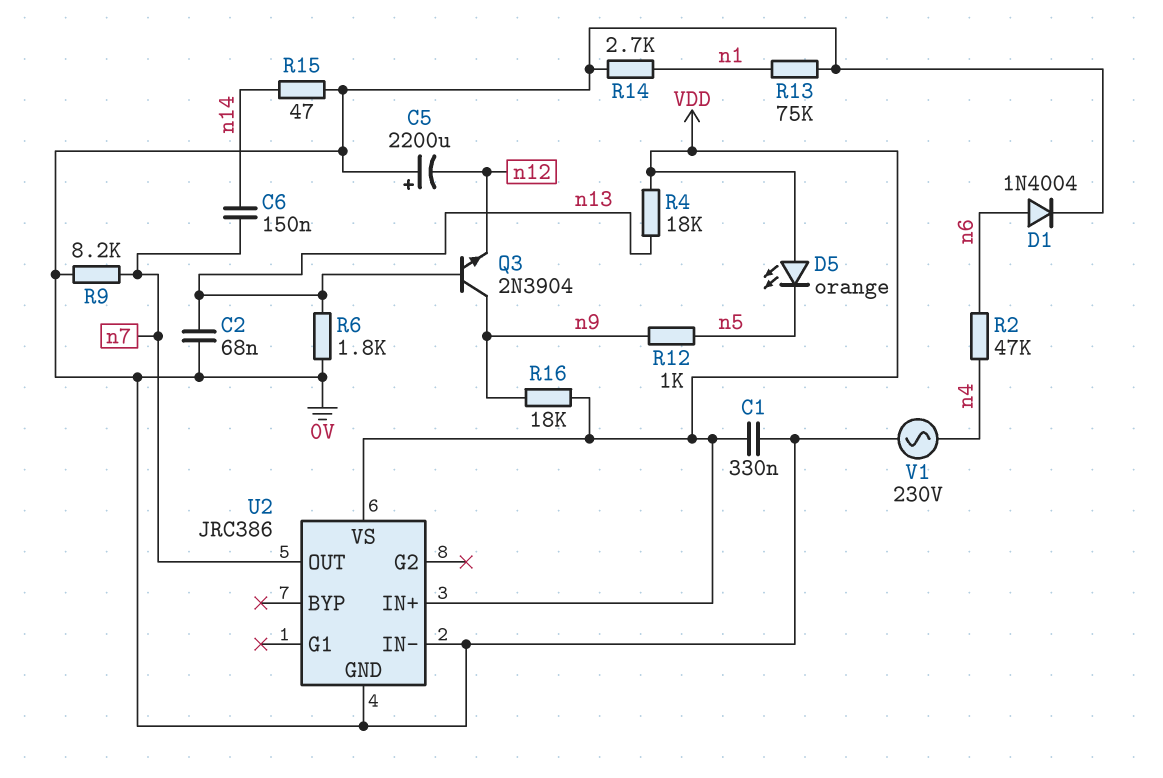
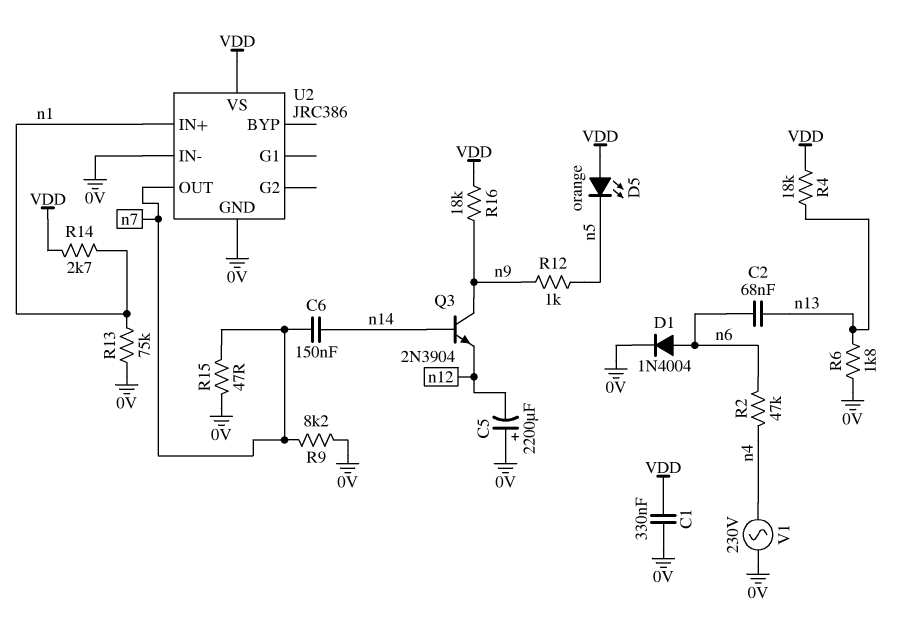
C2: 68nF (0V, n13) -> 68nF (n6, n13)
Q3: NPN 2N3904 (B n13, C n9, E n12) -> NPN 2N3904 (B n14, C n9, E n12)
R14: 2.7k (0V, n1) -> 2.7k (VDD, n1)
R15: 47 (0V, n14) -> 47 (0V, n7)
U2 pin IN+: VDD -> n1

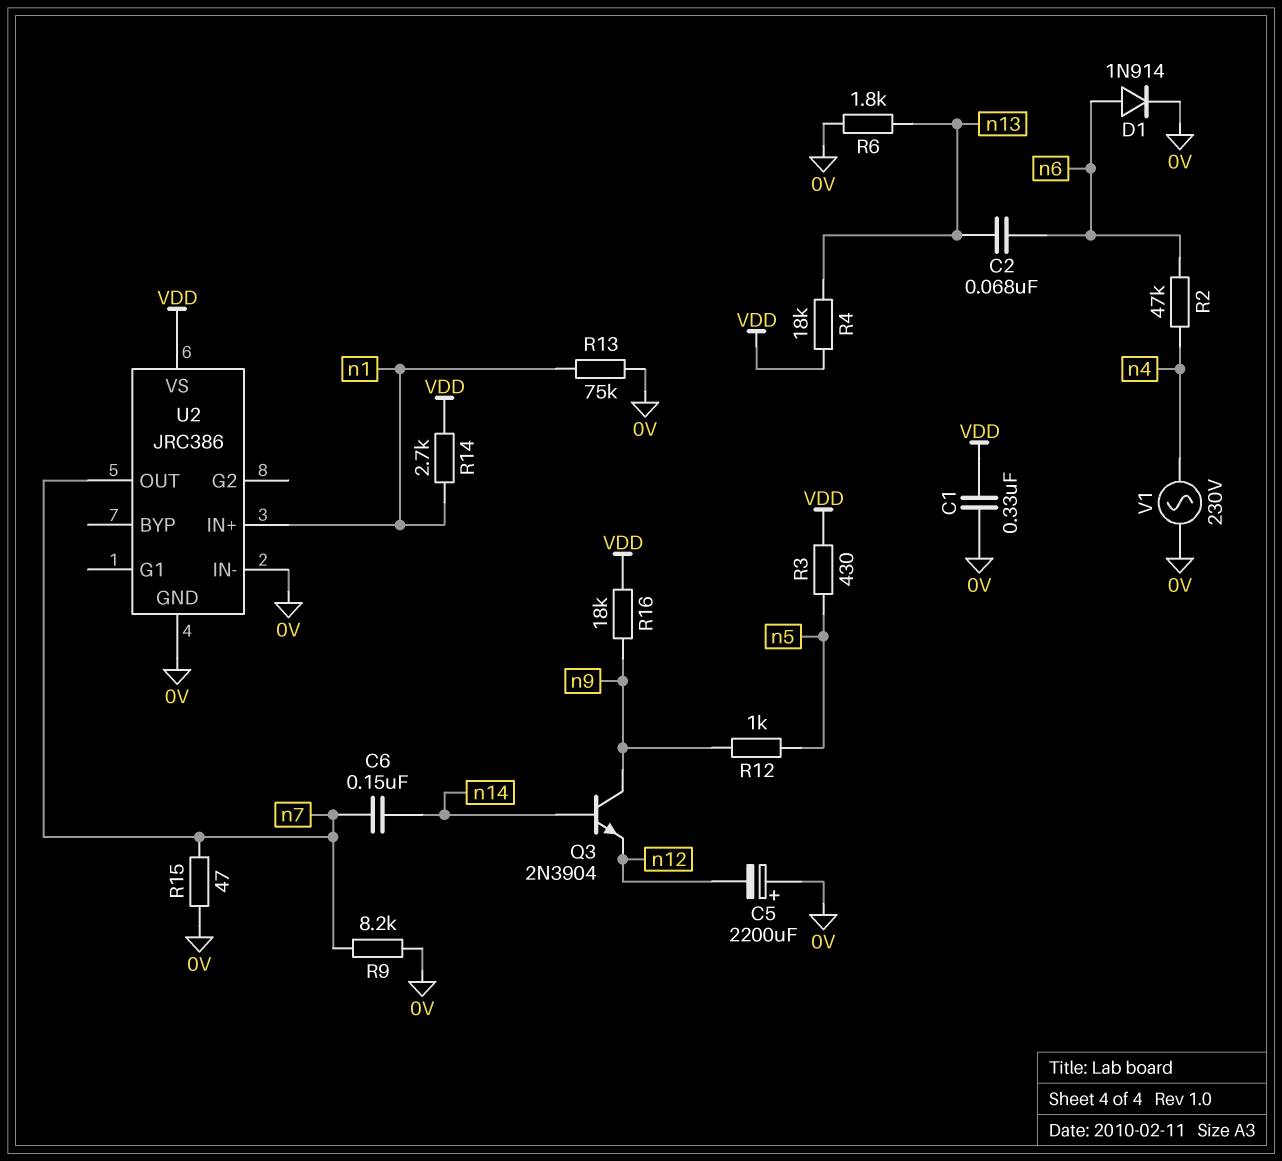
D1: diode 1N4004 (A n6, K 0V) -> diode 1N914 (A n6, K 0V)
D5: LED orange (A VDD, K n5) -> none
R3: none -> 430 (VDD, n5)

